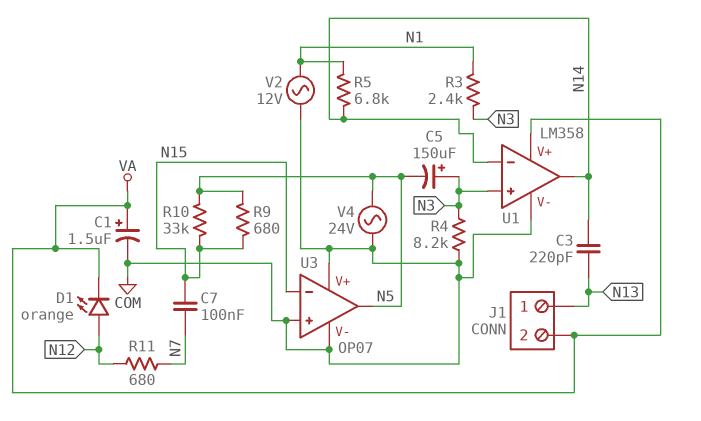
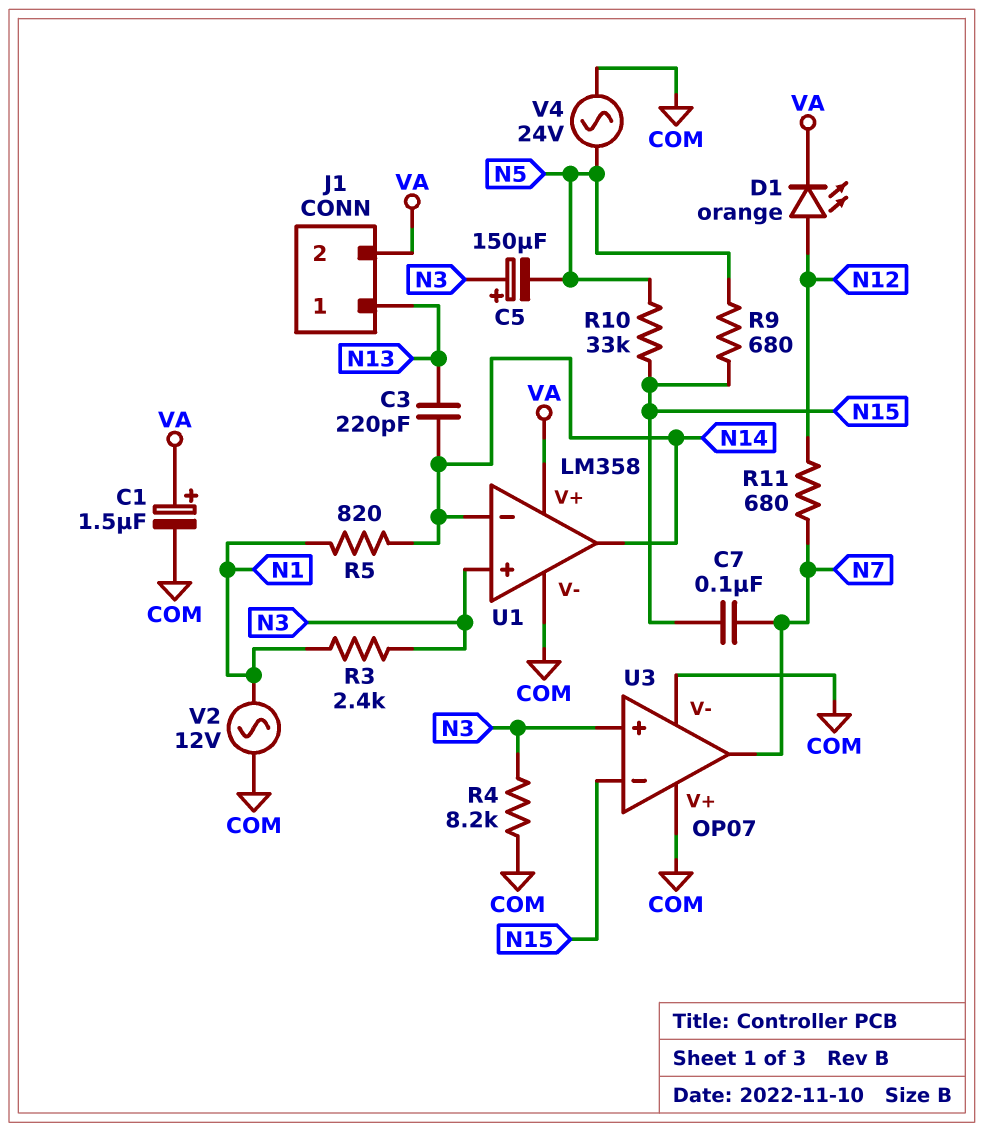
R5: 6.8k (N1, N14) -> 820 (N1, N14)
U3 pin in+: COM -> N3
U3 pin out: N5 -> N7

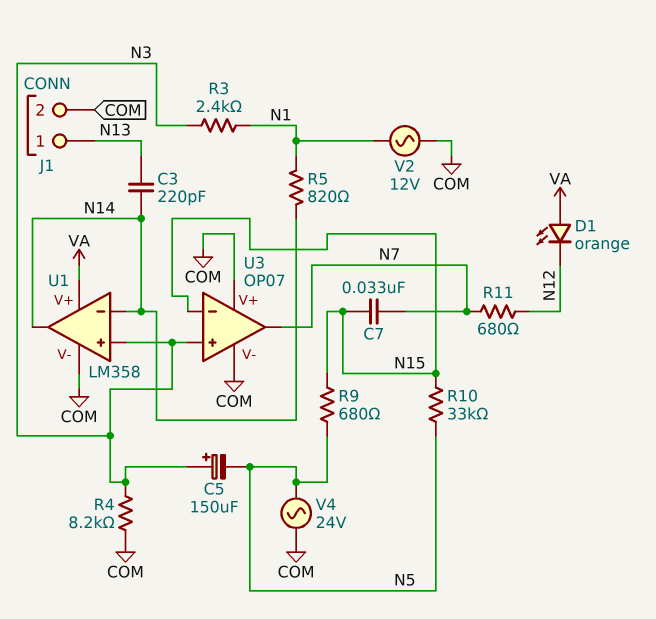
C1: 1.5uF (plus VA, minus COM) -> none
C7: 100nF (N7, N15) -> 33nF (N7, N15)
D1: LED orange (A N12, K VA) -> LED orange (A VA, K N12)
J1 pin 2: VA -> COM

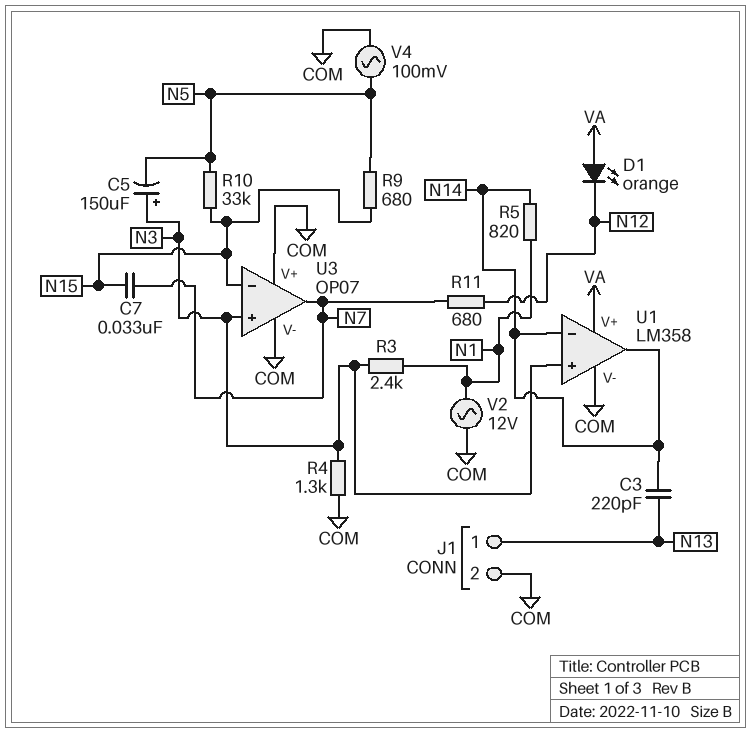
R4: 8.2k (COM, N3) -> 1.3k (COM, N3)
V4: AC 24V (COM, N5) -> AC 100mV (COM, N5)

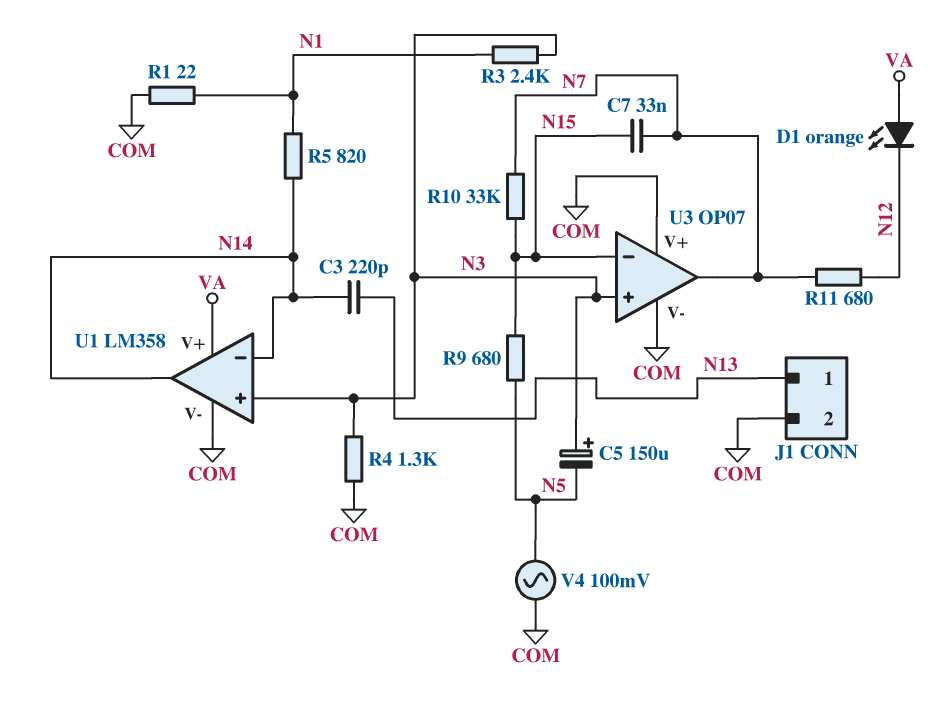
R1: none -> 22 (COM, N1)
R10: 33k (N5, N15) -> 33k (N7, N15)
V2: AC 12V (COM, N1) -> none

